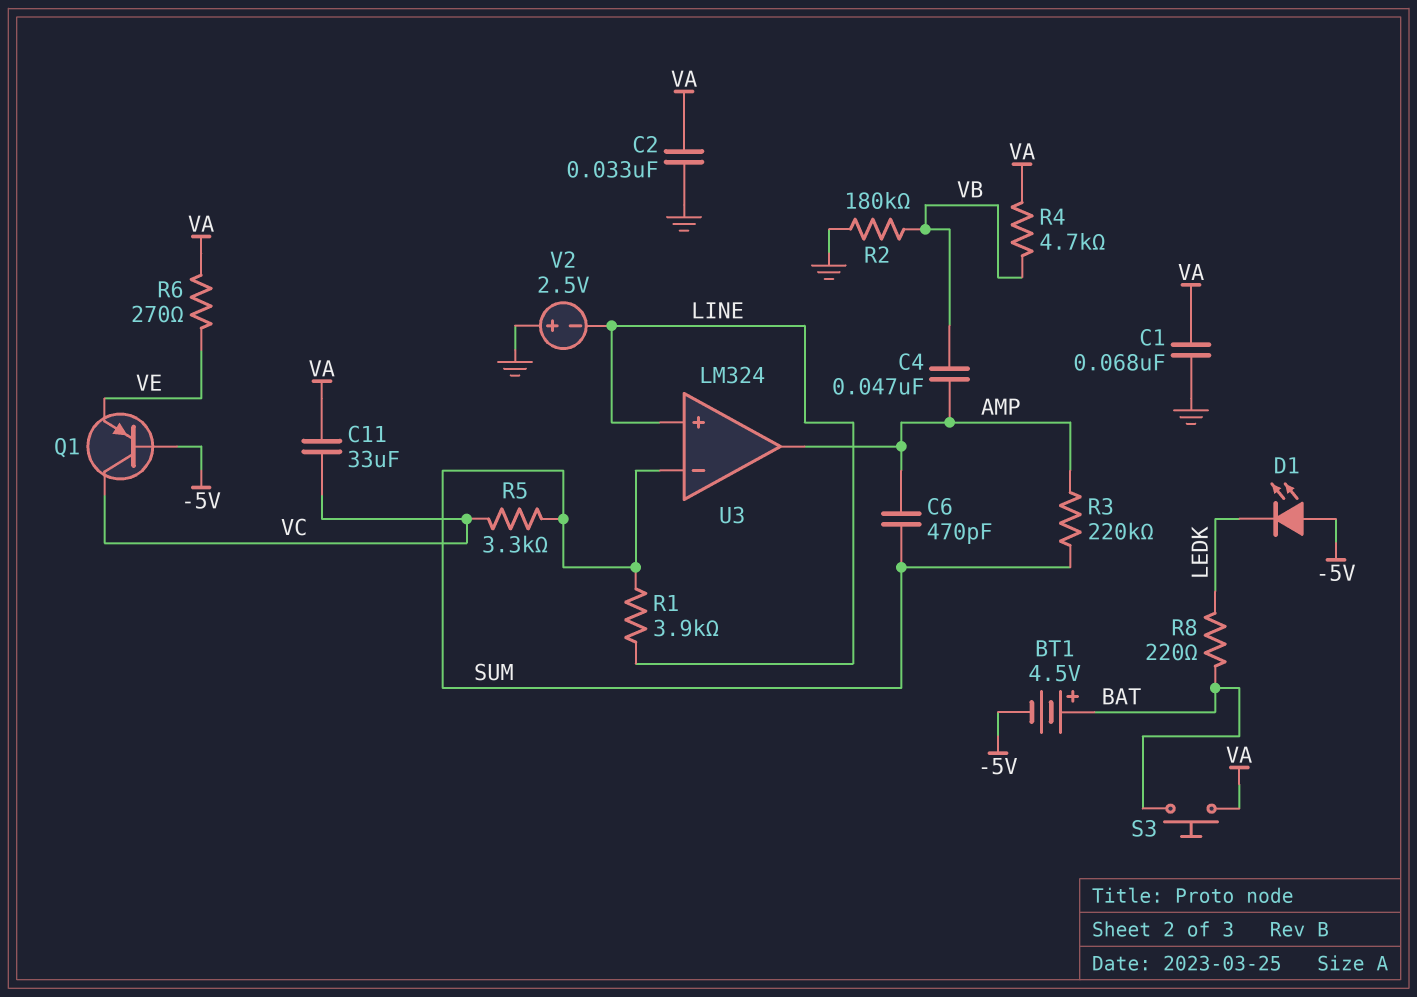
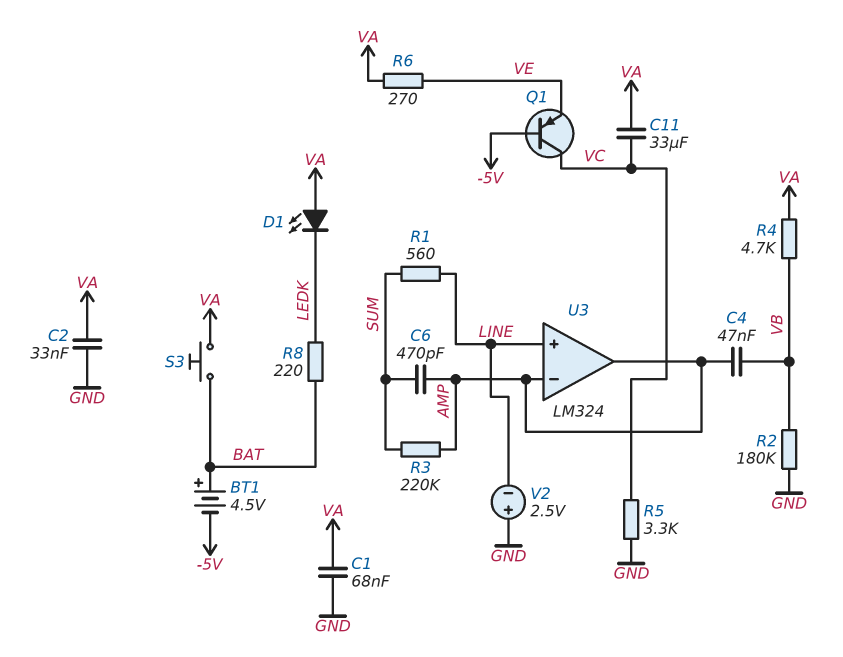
D1: LED (A -5V, K LEDK) -> LED (A VA, K LEDK)
R1: 3.9k (LINE, SUM) -> 560 (LINE, SUM)
R5: 3.3k (SUM, VC) -> 3.3k (GND, VC)
U3 pin in-: SUM -> AMP

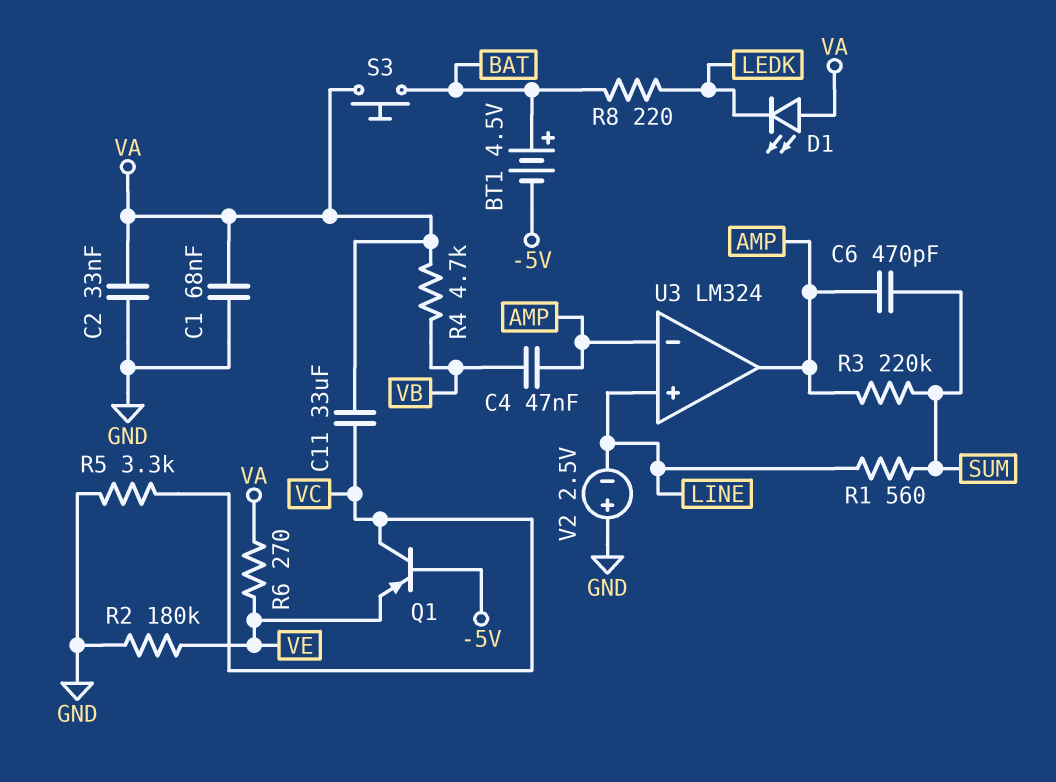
R2: 180k (GND, VB) -> 180k (GND, VE)

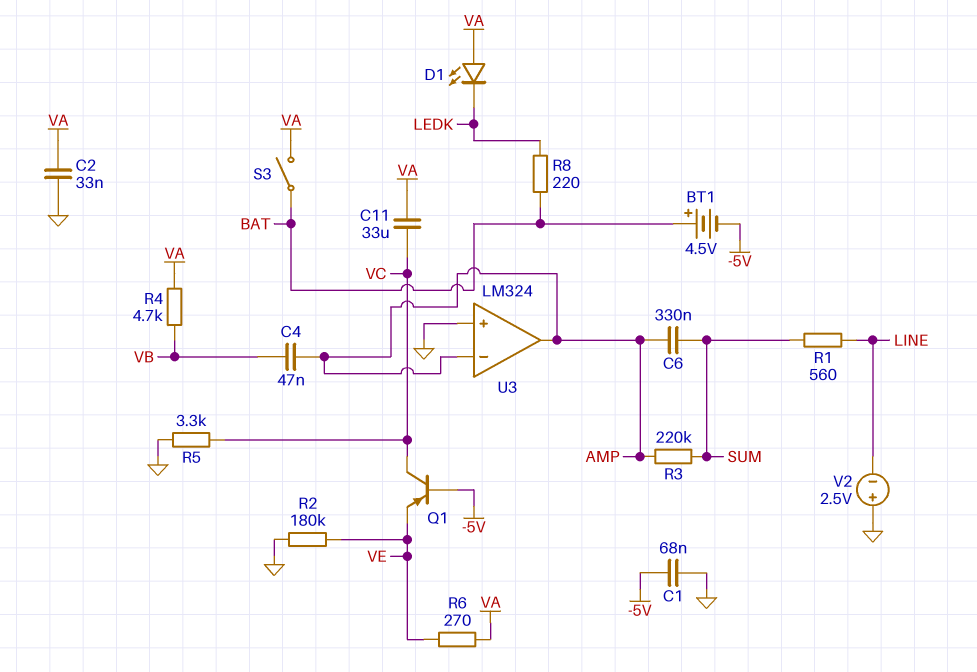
C1: 68nF (GND, VA) -> 68nF (-5V, GND)
C6: 470pF (AMP, SUM) -> 330nF (AMP, SUM)
S3: button (BAT, VA) -> switch (BAT, VA)
U3 pin in+: LINE -> GND

